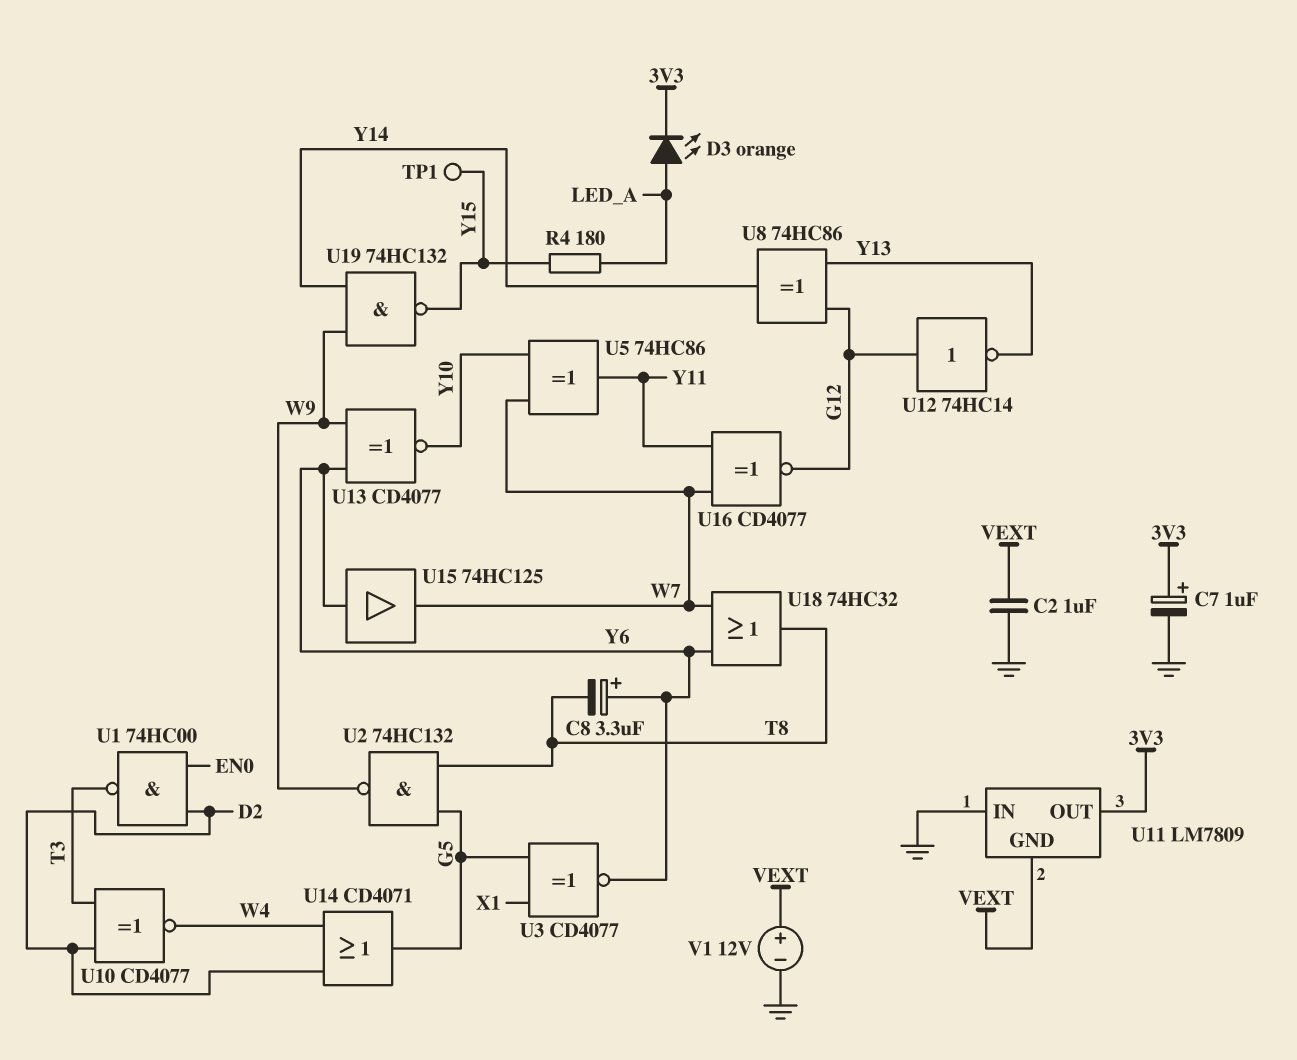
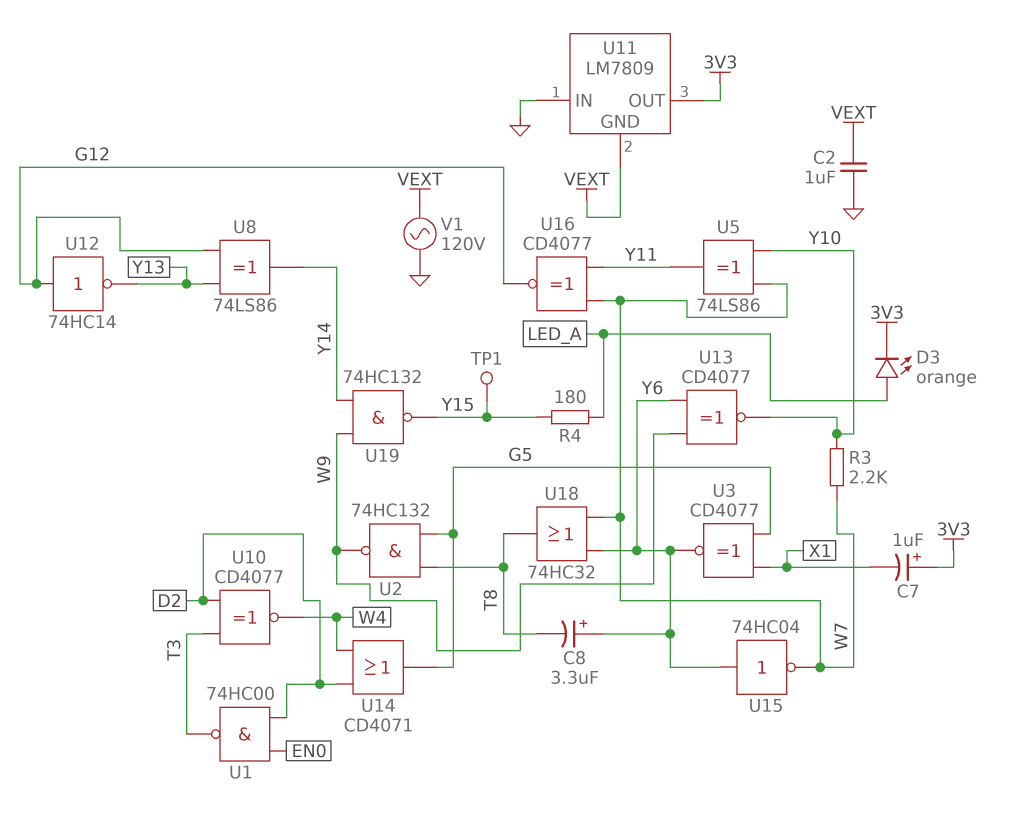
C7: 1uF (plus 3V3, minus GND) -> 1uF (plus 3V3, minus X1)
R3: none -> 2.2k (W7, Y10)
U5: XOR 74HC86 (in W7, in Y10, out Y11) -> XOR 74LS86 (in W7, in Y10, out Y11)
U8: XOR 74HC86 (in G12, in Y13, out Y14) -> XOR 74LS86 (in G12, in Y13, out Y14)
U15: buffer 74HC125 (in Y6, out W7) -> NOT 74HC04 (in Y6, out W7)
V1: 12V (plus VEXT, minus GND) -> AC 120V (GND, VEXT)

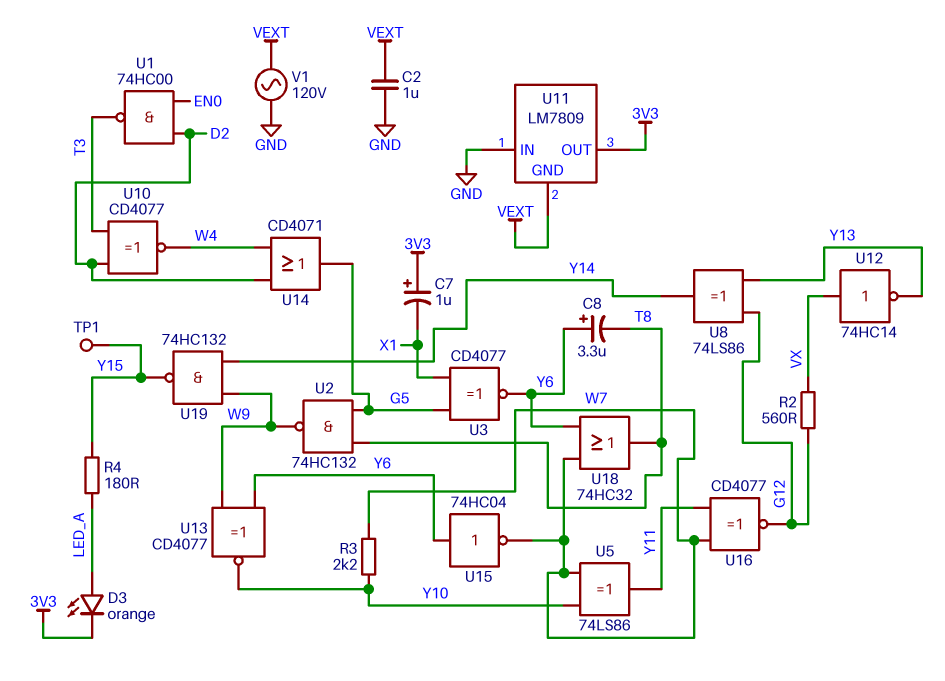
R2: none -> 560 (G12, VX)
U12: NOT 74HC14 (in G12, out Y13) -> NOT 74HC14 (in VX, out Y13)

